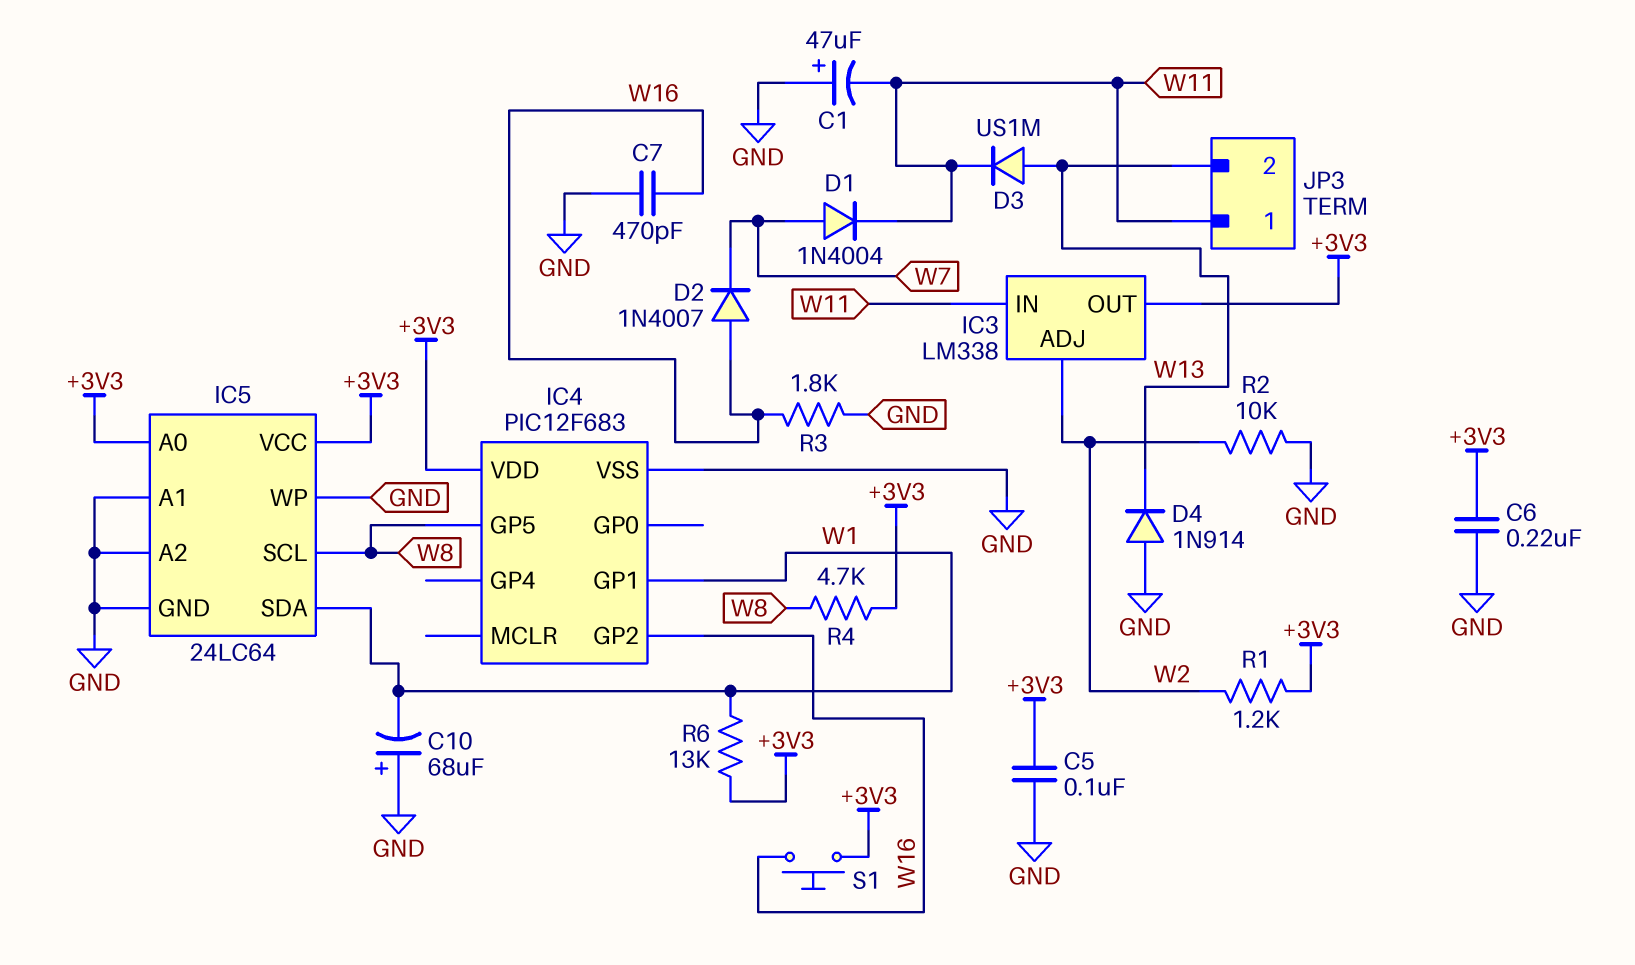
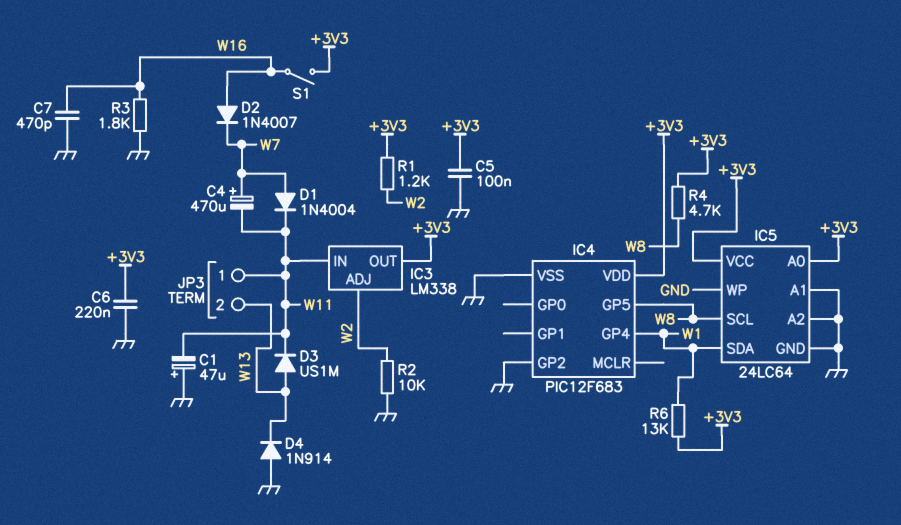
C4: none -> 470uF (plus W7, minus W11)
C10: 68uF (plus GND, minus W1) -> none
IC4 pin GP1: W1 -> none
IC4 pin GP2: W16 -> GND
IC4 pin GP4: none -> W1
S1: button (+3V3, W16) -> switch (+3V3, W16)

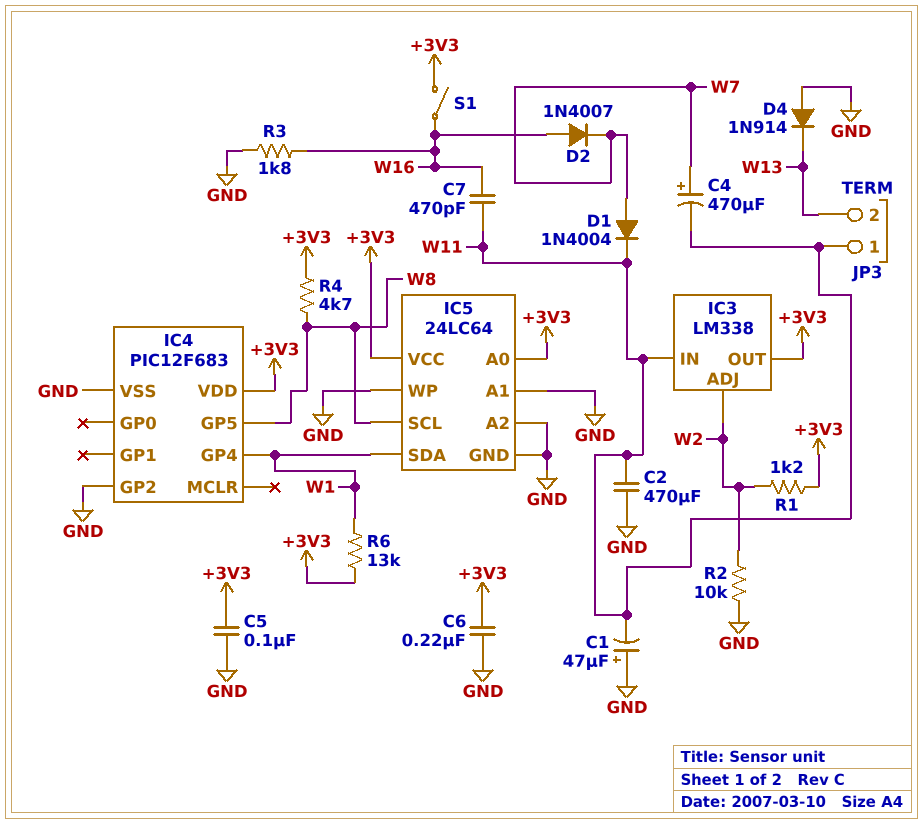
C2: none -> 470uF (GND, W11)
C7: 470pF (GND, W16) -> 470pF (W11, W16)
D3: diode US1M (A W13, K W11) -> none

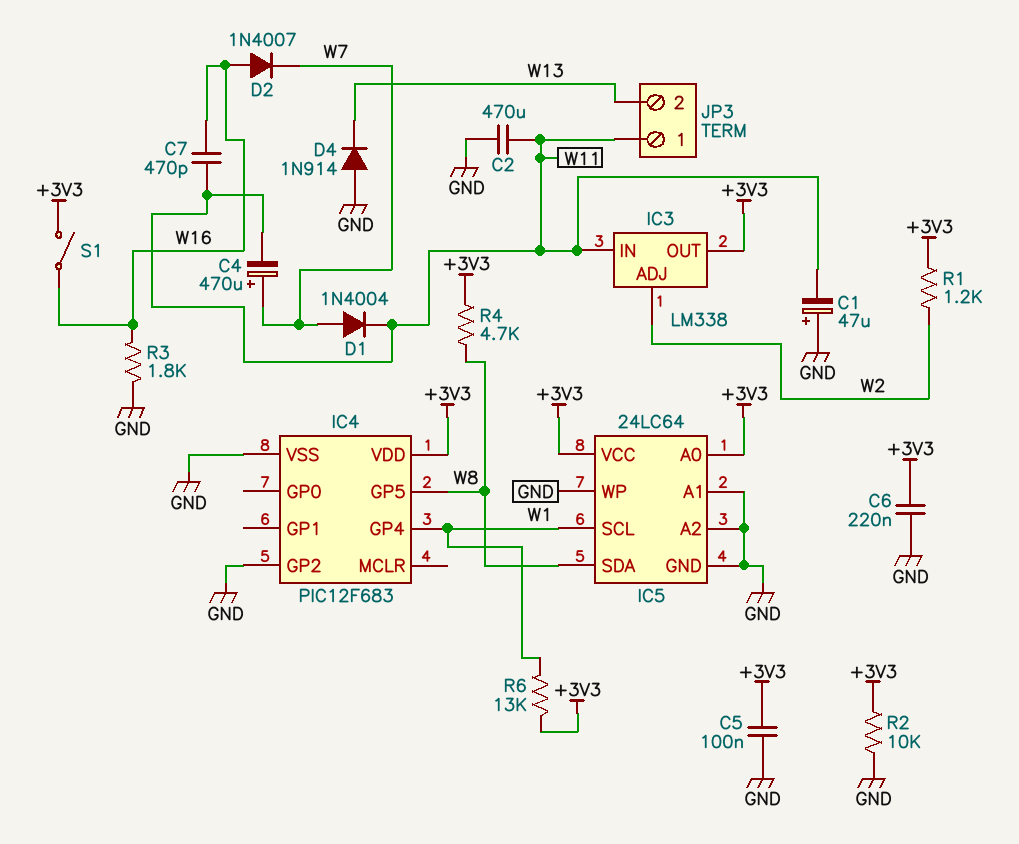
IC5 pin SCL: W8 -> W1
IC5 pin SDA: W1 -> W8
R2: 10k (GND, W2) -> 10k (+3V3, GND)

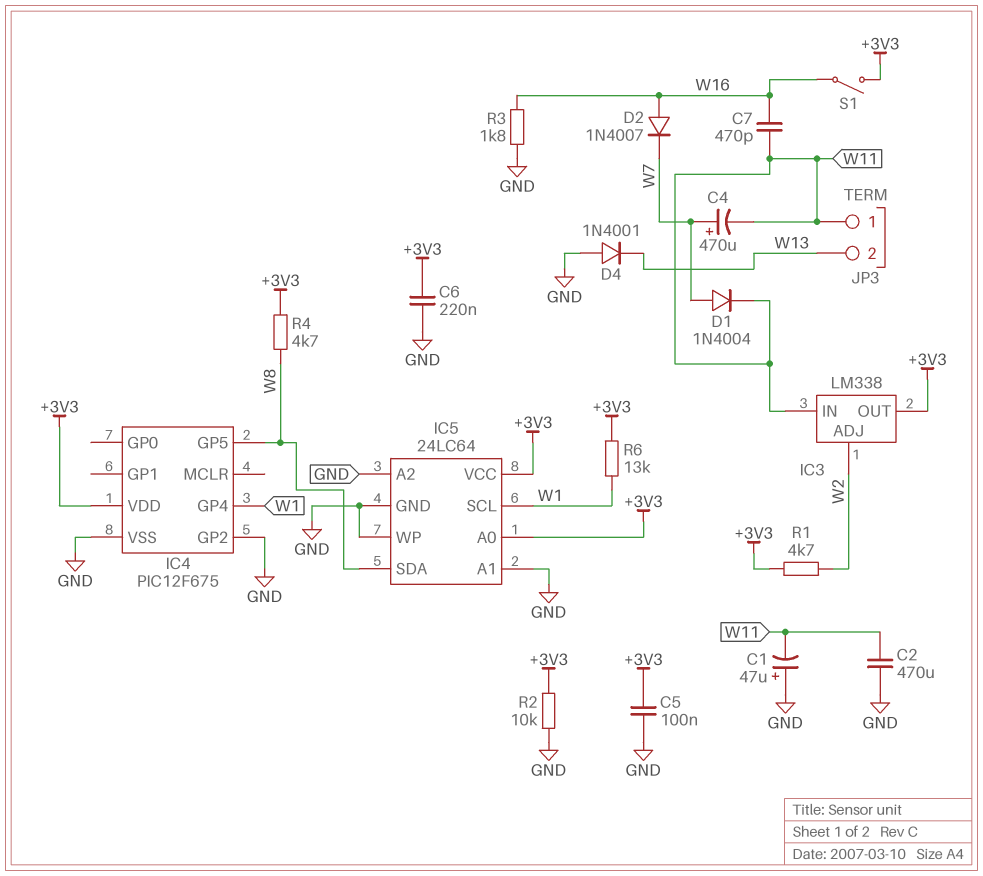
D4: diode 1N914 (A GND, K W13) -> diode 1N4001 (A GND, K W13)
IC4: PIC12F683 -> PIC12F675
R1: 1.2k (+3V3, W2) -> 4.7k (+3V3, W2)

